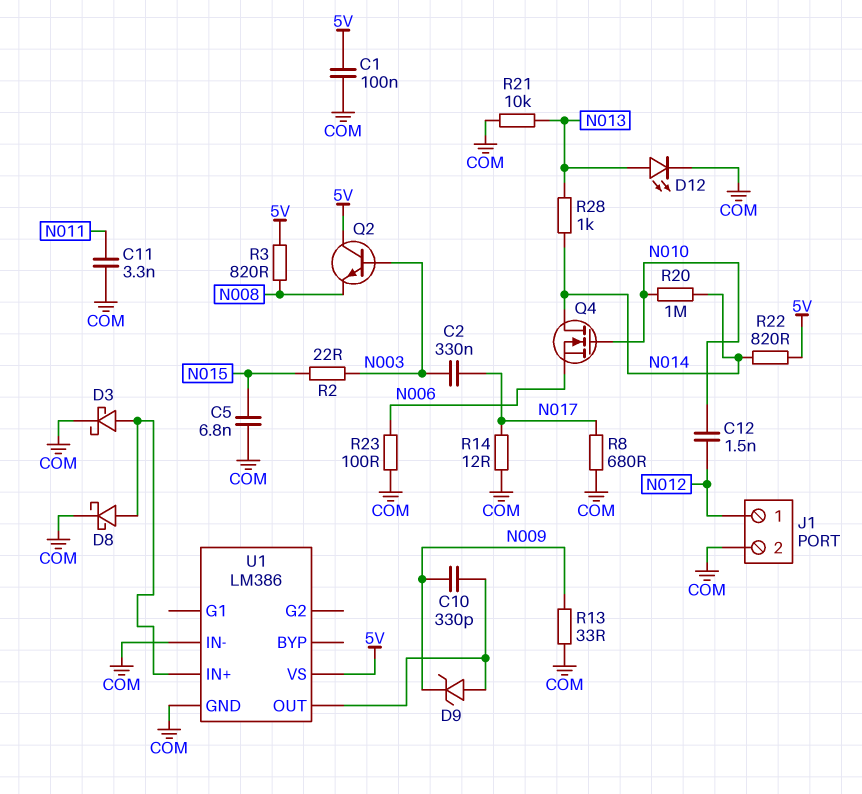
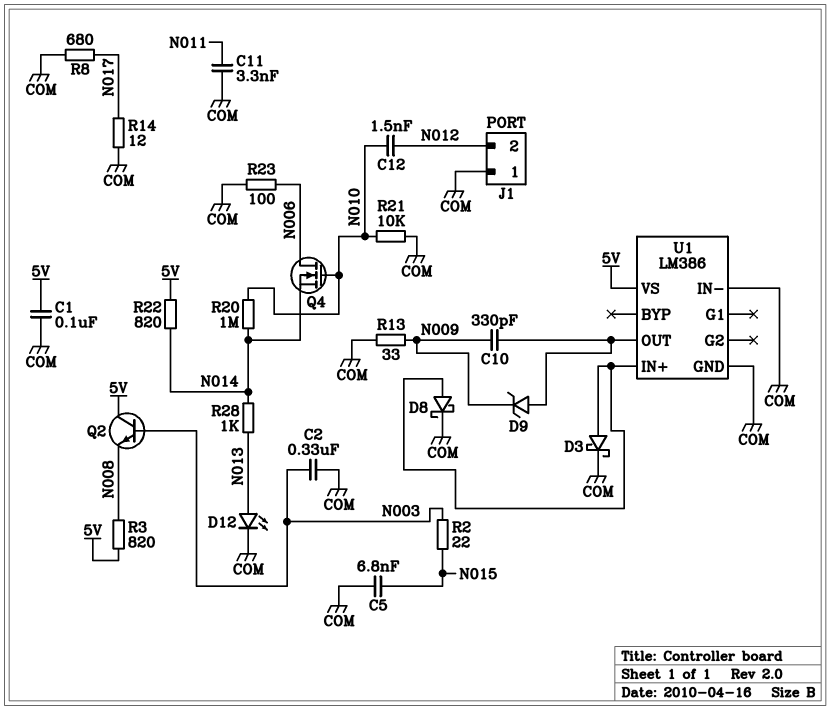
C2: 330nF (N003, N017) -> 330nF (COM, N003)
J1 pin 1: N012 -> COM
J1 pin 2: COM -> N012
Q4: NMOS (G N010, D N014, S N006) -> NMOS (G N010, D N006, S N014)
R21: 10k (COM, N013) -> 10k (COM, N010)

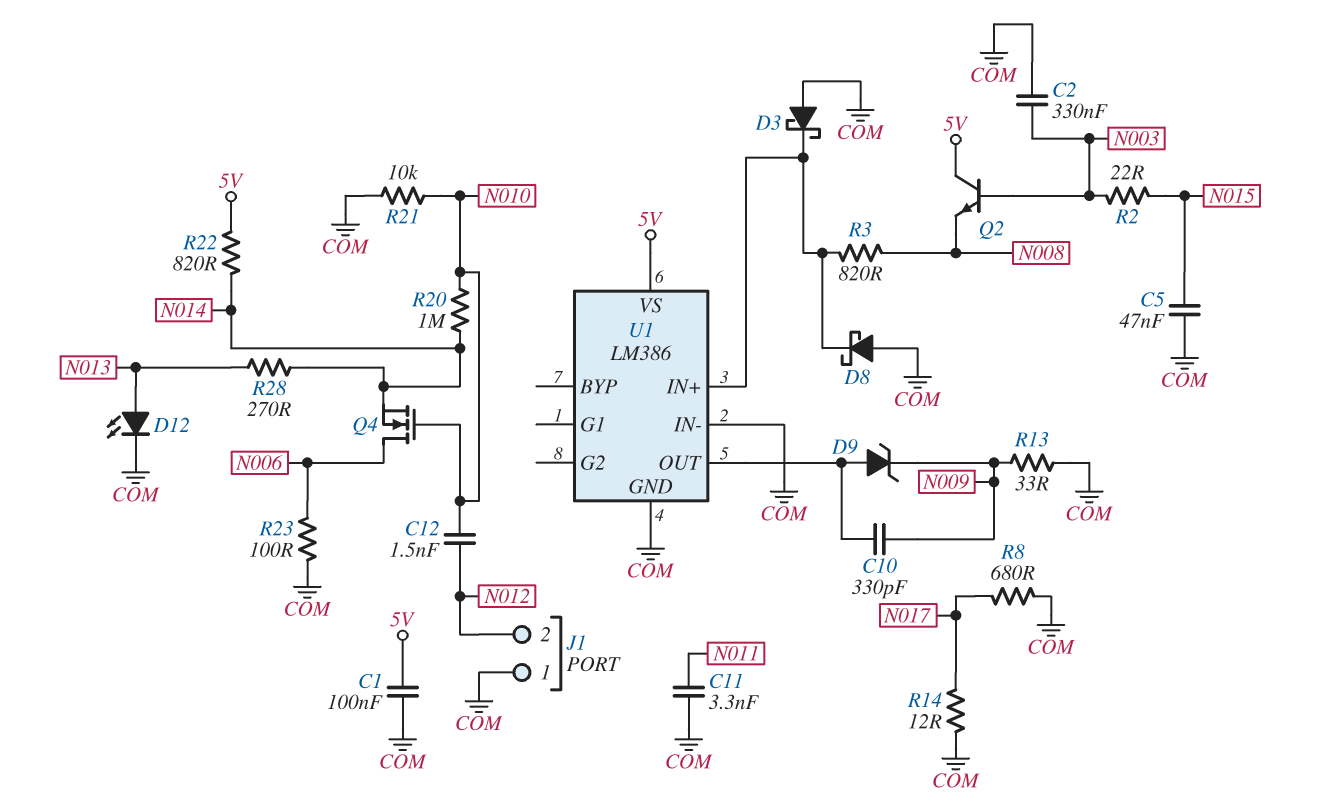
C5: 6.8nF (COM, N015) -> 47nF (COM, N015)
D3: schottky (A U1/IN+, K COM) -> schottky (A COM, K U1/IN+)
D8: schottky (A U1/IN+, K COM) -> schottky (A COM, K U1/IN+)
R3: 820 (5V, N008) -> 820 (N008, U1/IN+)
R28: 1k (N013, N014) -> 270 (N013, N014)

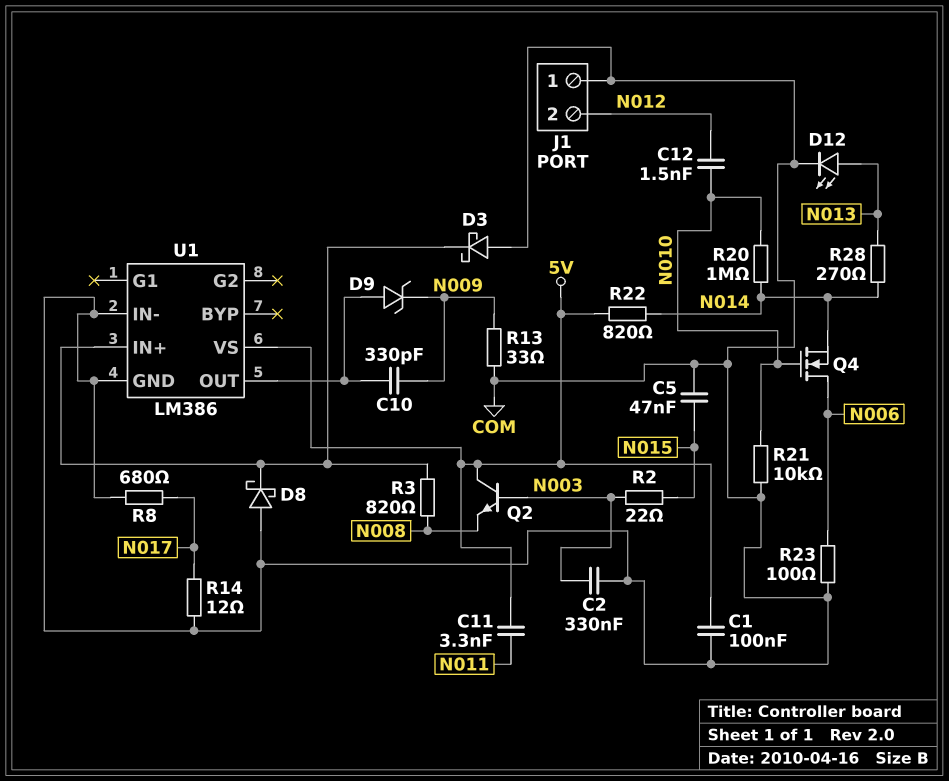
C11: 3.3nF (COM, N011) -> 3.3nF (5V, N011)

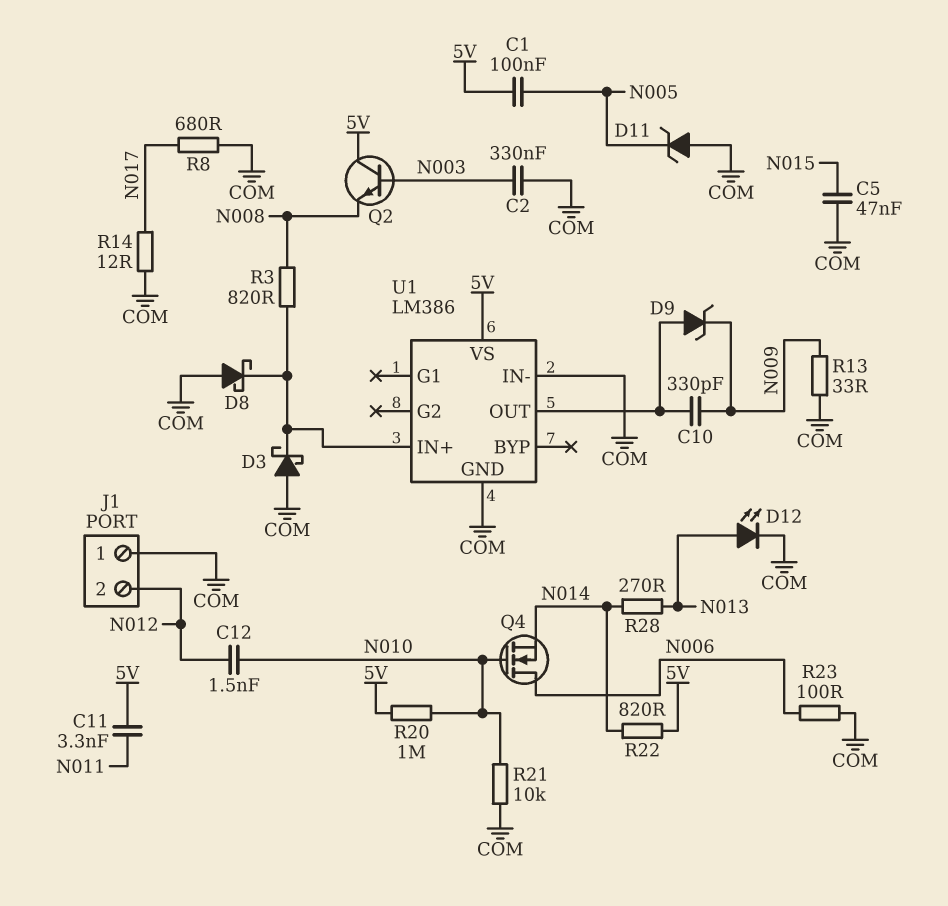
C1: 100nF (5V, COM) -> 100nF (5V, N005)
D11: none -> zener (A COM, K N005)
R2: 22 (N003, N015) -> none
R20: 1M (N010, N014) -> 1M (5V, N010)

